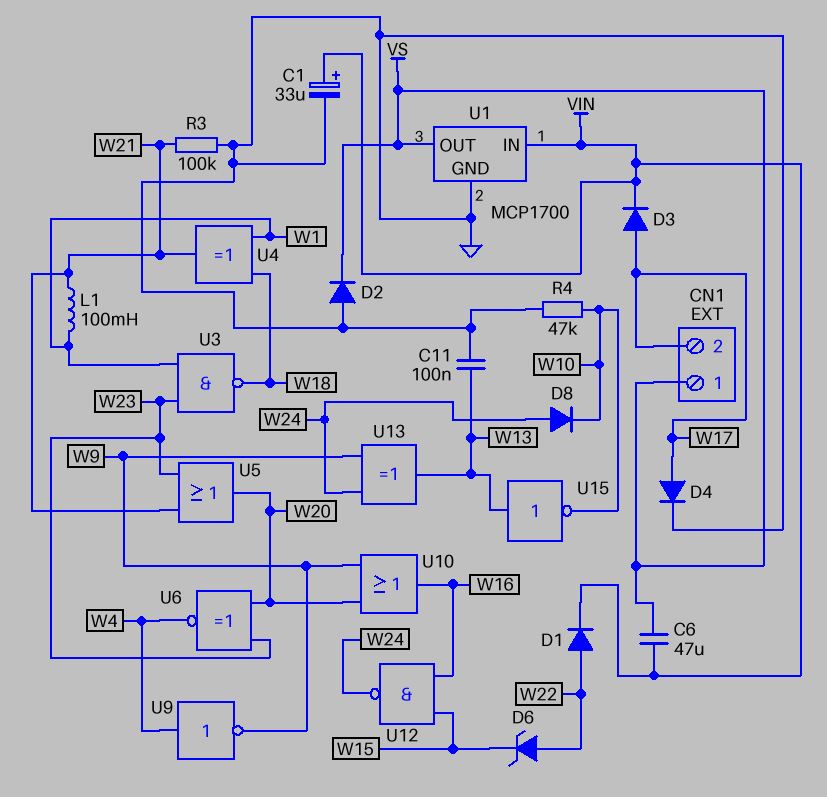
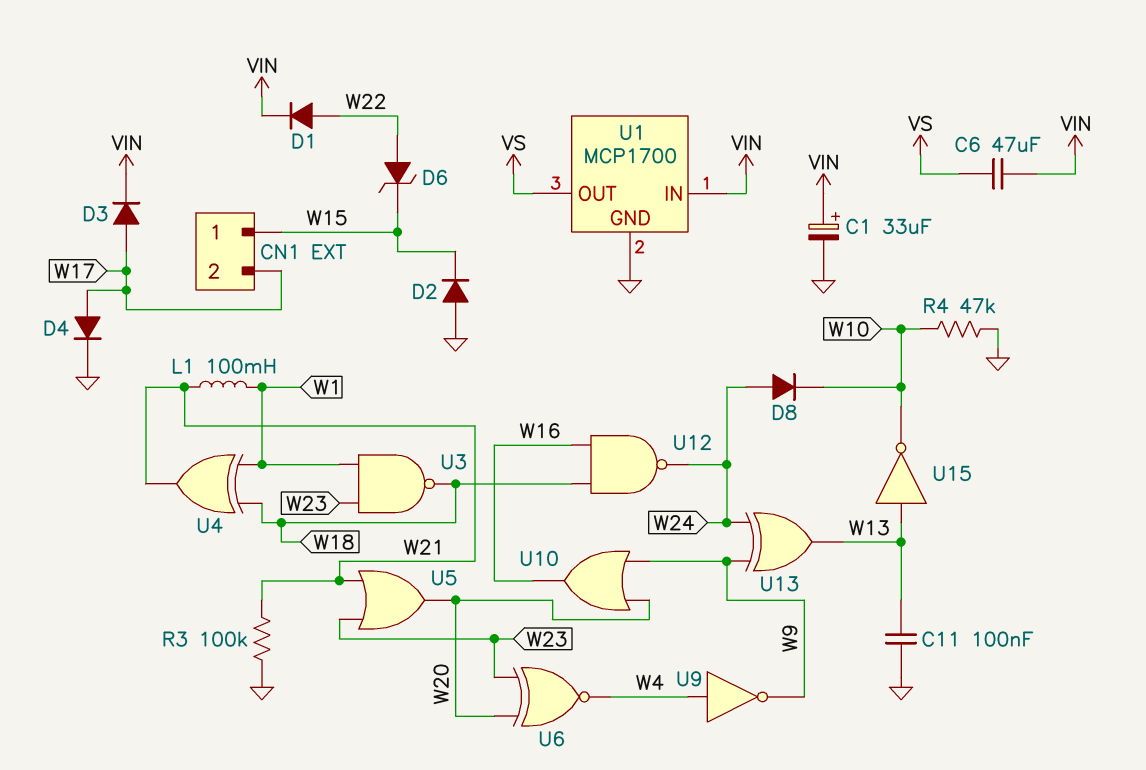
CN1 pin 1: VS -> W15
D2: diode (A GND, K VS) -> diode (A GND, K W15)
U12: NAND (in W15, in W16, out W24) -> NAND (in W16, in W18, out W24)

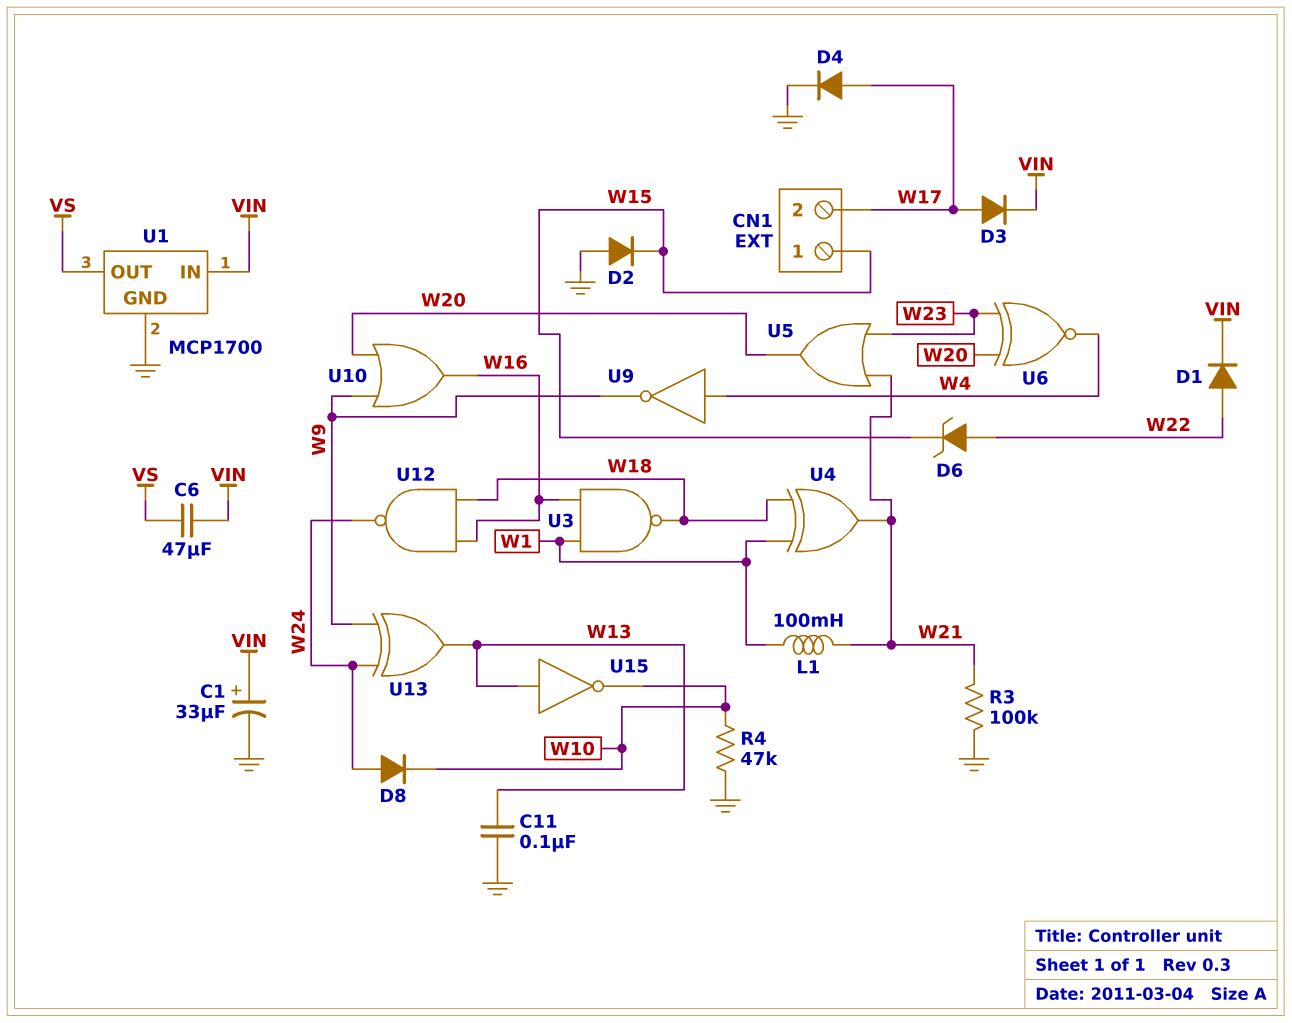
U3: NAND (in W1, in W23, out W18) -> NAND (in W1, in W16, out W18)

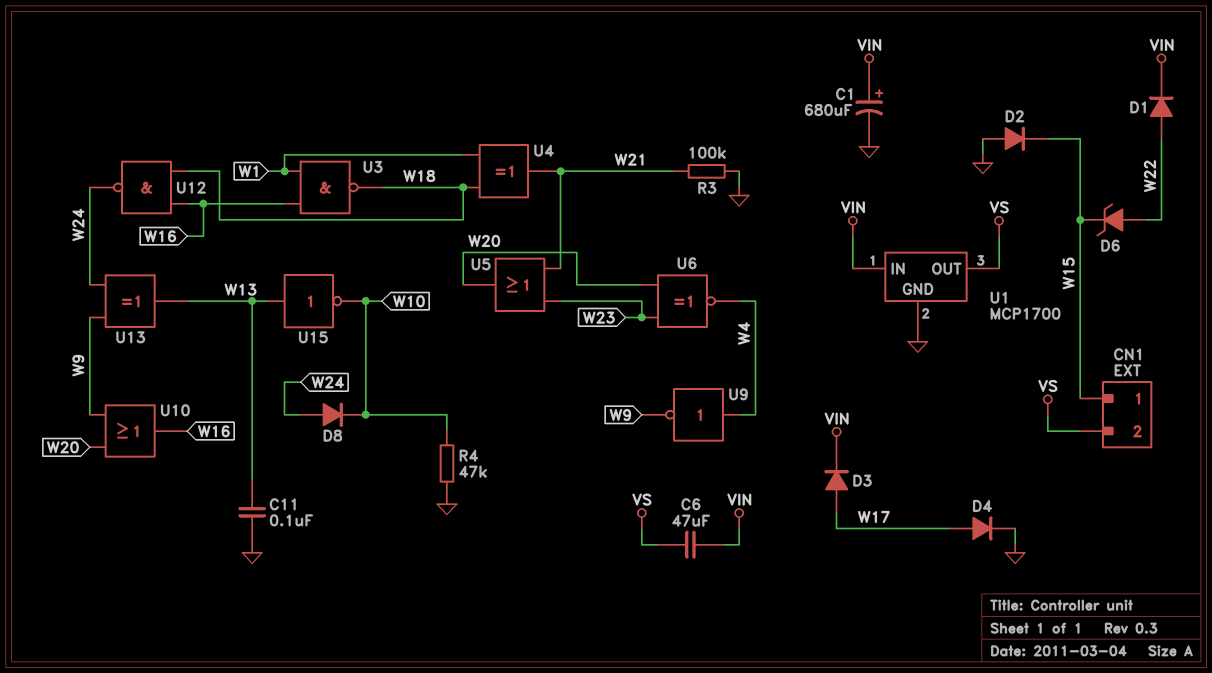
C1: 33uF (plus VIN, minus GND) -> 680uF (plus VIN, minus GND)
CN1 pin 2: W17 -> VS
L1: 100mH (W1, W21) -> none

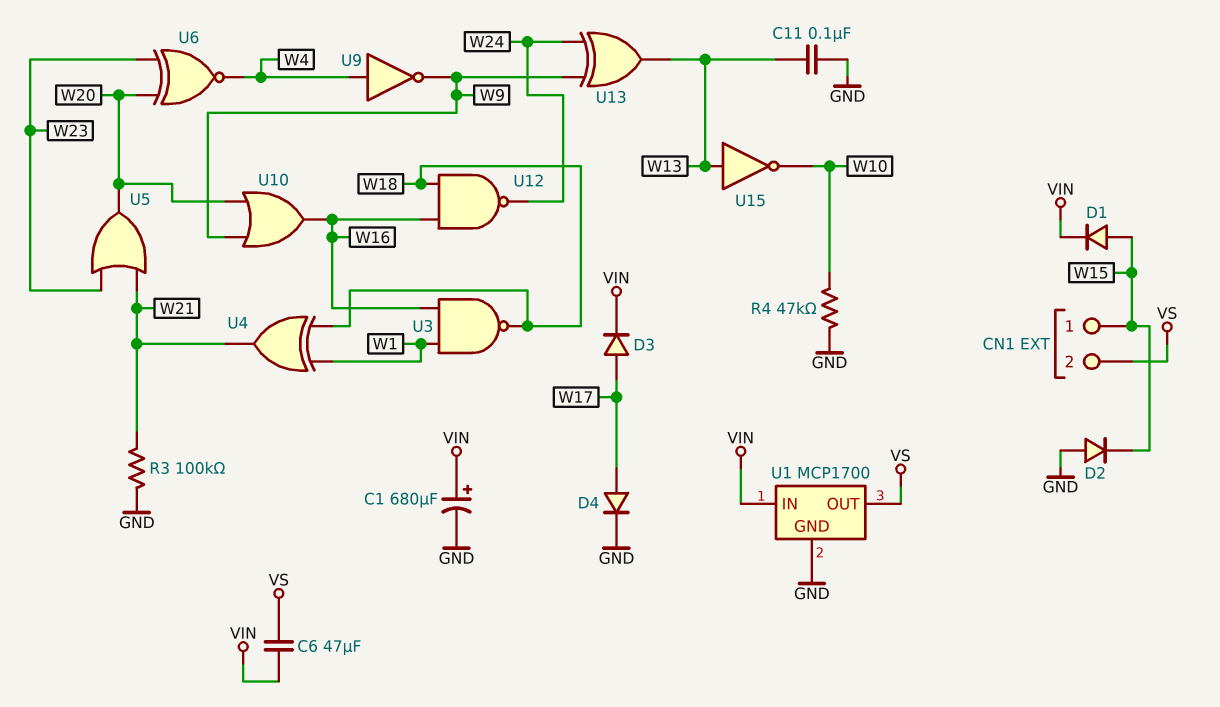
D1: diode (A W22, K VIN) -> diode (A W15, K VIN)
D6: zener (A W22, K W15) -> none
D8: diode (A W24, K W10) -> none

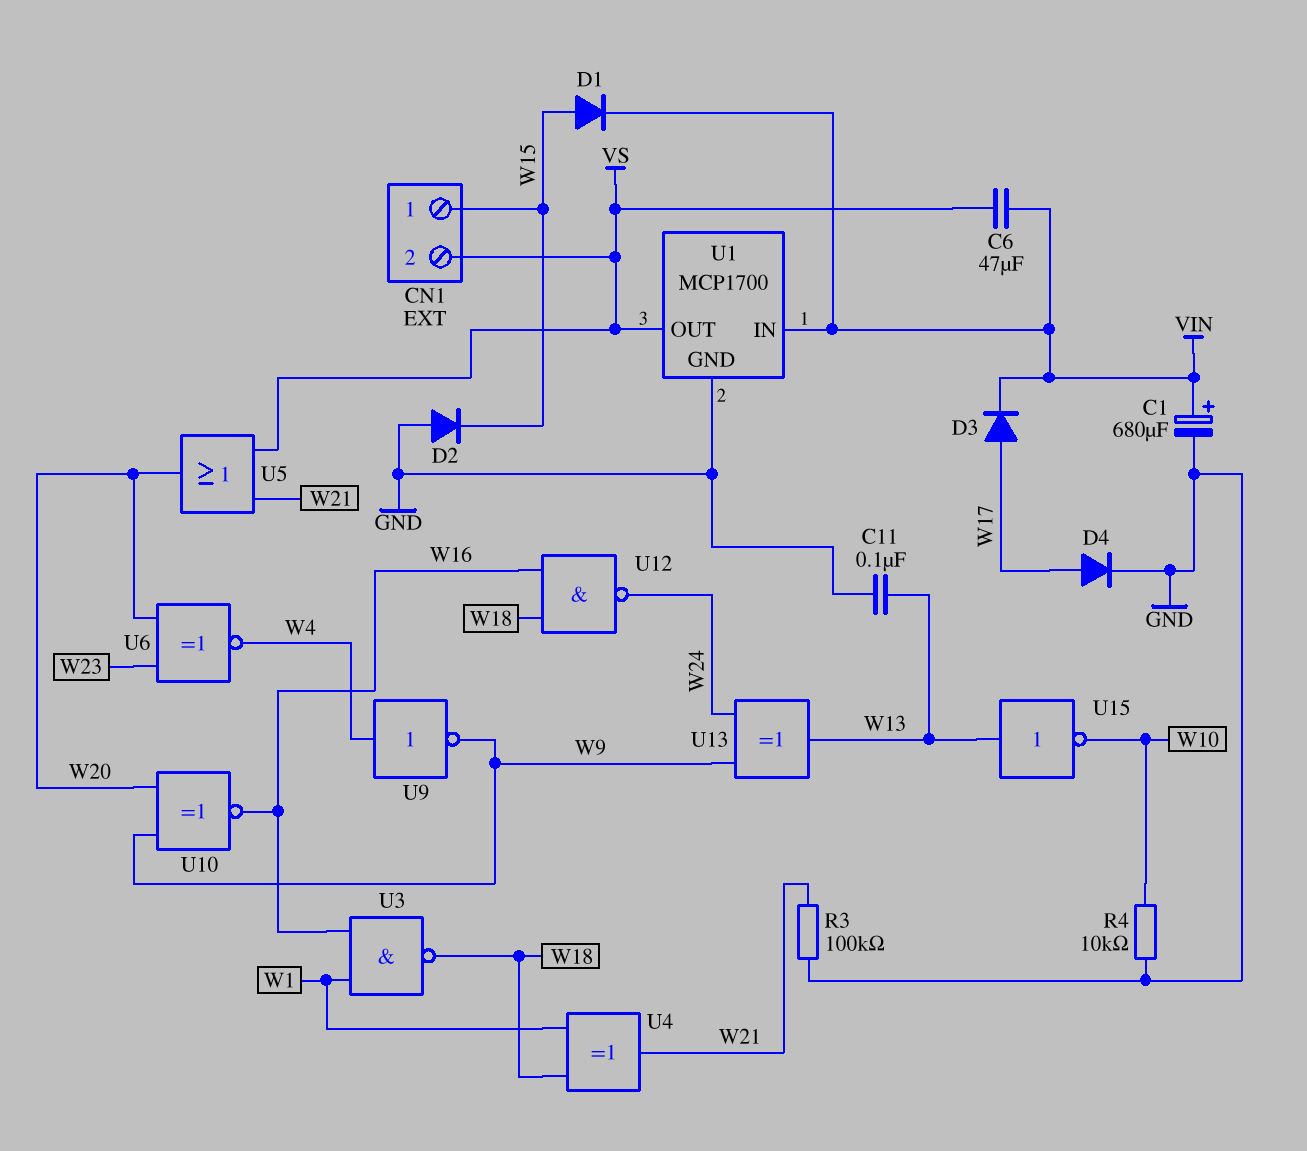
R4: 47k (GND, W10) -> 10k (GND, W10)
U5: OR (in W21, in W23, out W20) -> OR (in VS, in W21, out W20)
U10: OR (in W9, in W20, out W16) -> XNOR (in W9, in W20, out W16)

